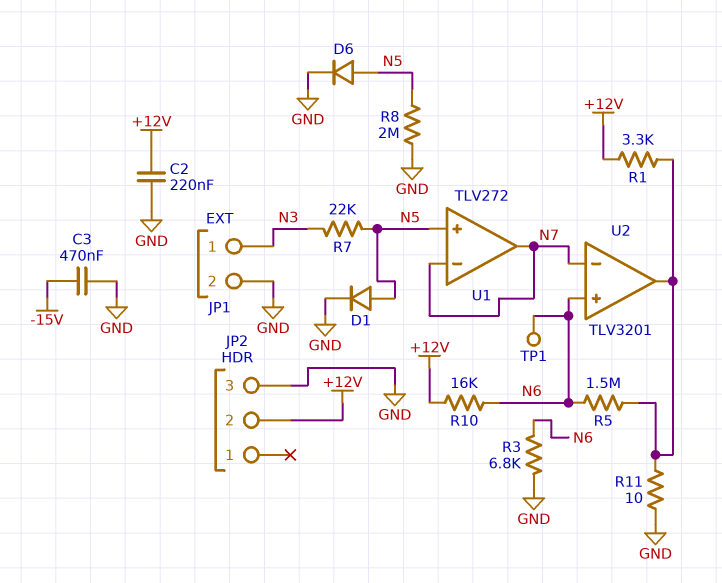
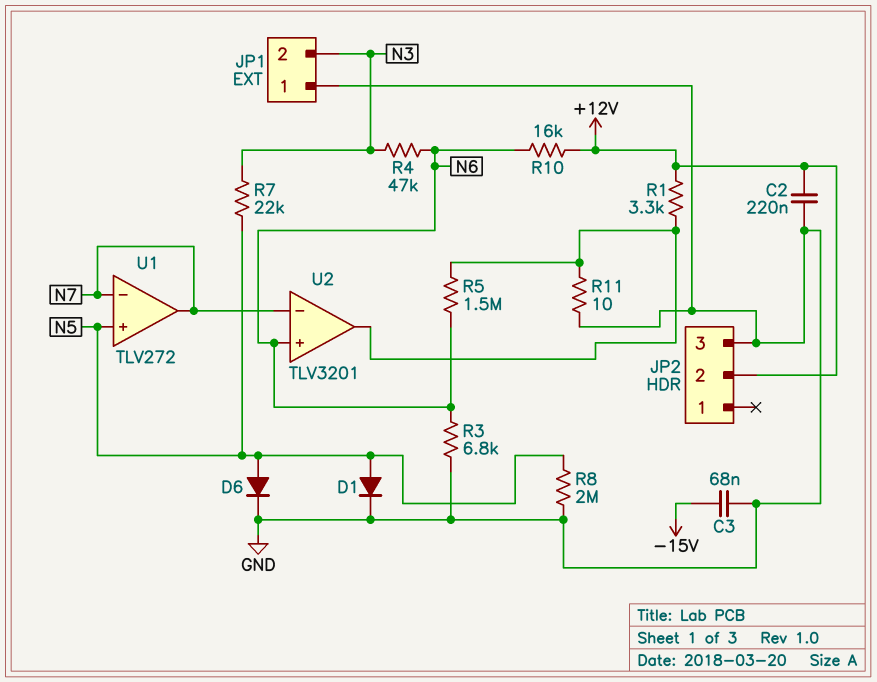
C3: 470nF (-15V, GND) -> 68nF (-15V, GND)
JP1 pin 1: N3 -> GND
JP1 pin 2: GND -> N3
R4: none -> 47k (N3, N6)
TP1: test point (N6) -> none

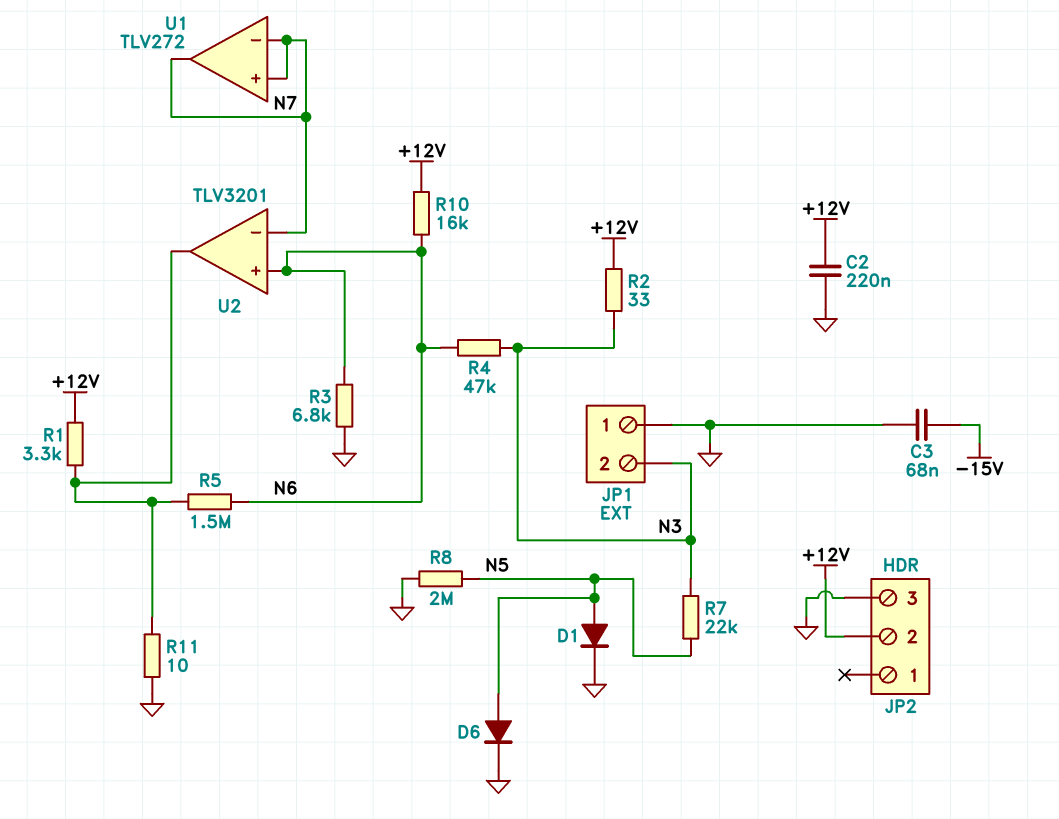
R2: none -> 33 (+12V, N3)
U1 pin in+: N5 -> N7

